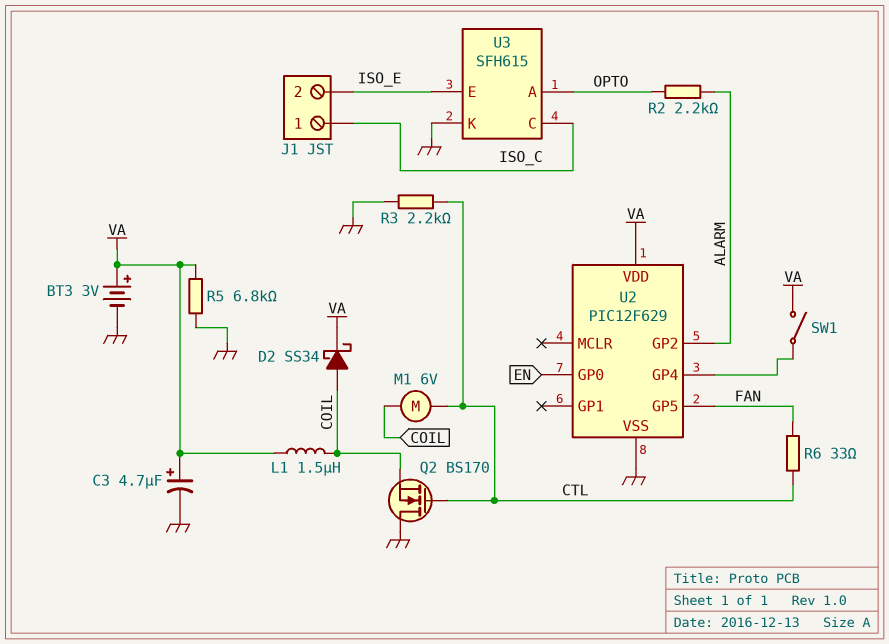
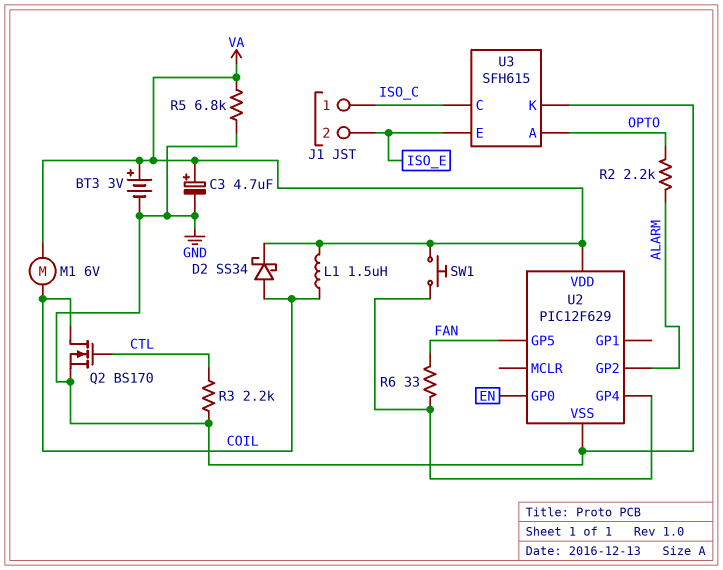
M1: motor 6V (COIL, CTL) -> motor 6V (COIL, VA)
Q2: NMOS BS170 (G CTL, D GND, S COIL) -> NMOS BS170 (G CTL, D COIL, S GND)
R6: 33 (CTL, FAN) -> 33 (FAN, U2/GP4)
SW1: switch (U2/GP4, VA) -> button (U2/GP4, VA)

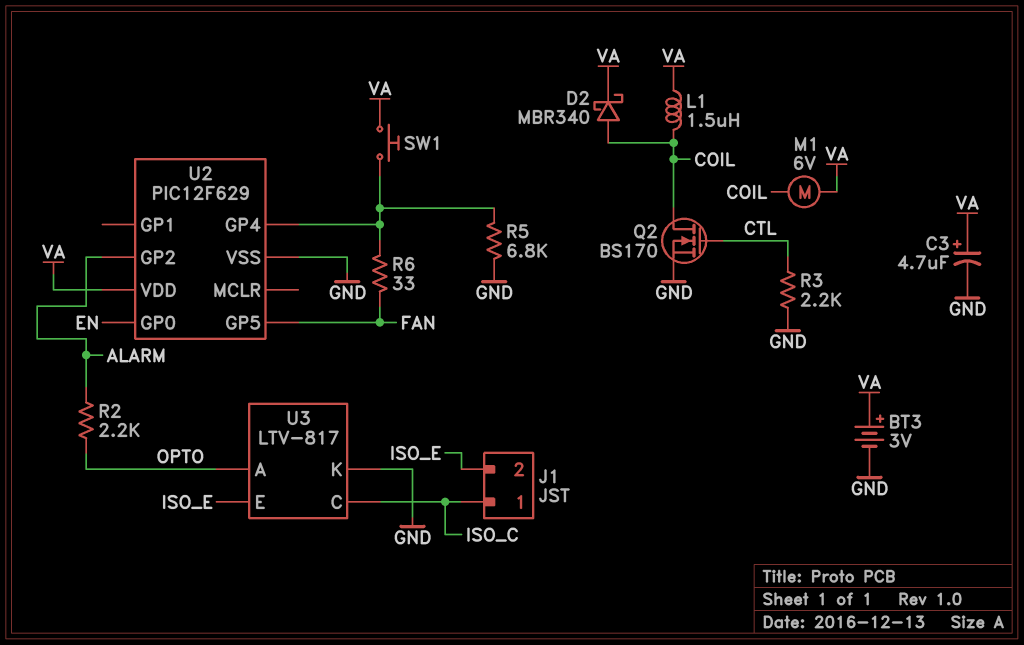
D2: schottky SS34 (A COIL, K VA) -> schottky MBR340 (A COIL, K VA)
R5: 6.8k (GND, VA) -> 6.8k (GND, U2/GP4)
U3: SFH615 -> LTV-817

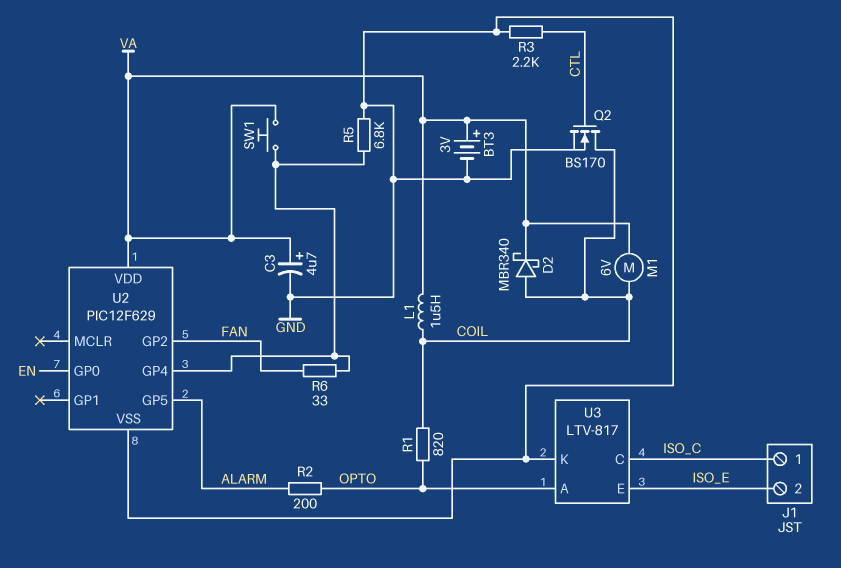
R1: none -> 820 (COIL, OPTO)
R2: 2.2k (ALARM, OPTO) -> 200 (ALARM, OPTO)
U2 pin GP2: ALARM -> FAN
U2 pin GP5: FAN -> ALARM

